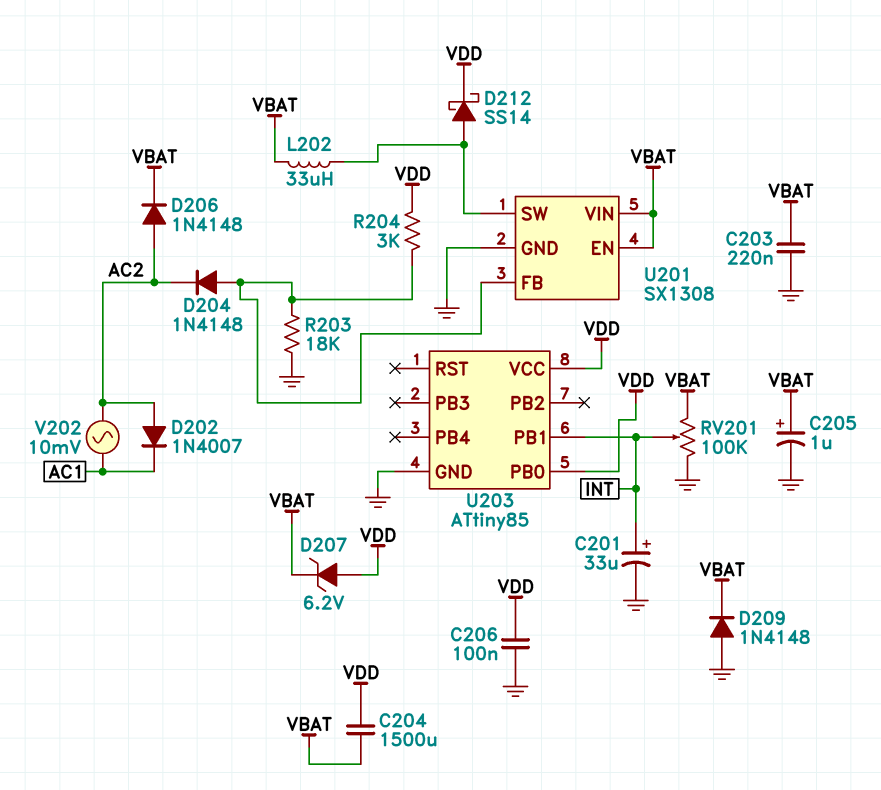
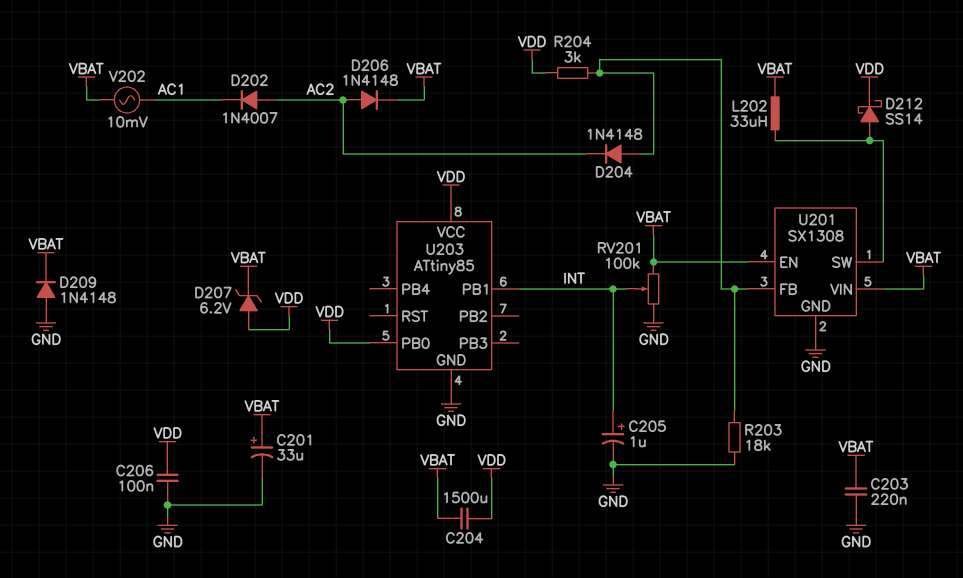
C201: 33uF (plus INT, minus GND) -> 33uF (plus VBAT, minus GND)
C205: 1uF (plus VBAT, minus GND) -> 1uF (plus INT, minus GND)
V202: AC 10mV (AC1, AC2) -> AC 10mV (AC1, VBAT)

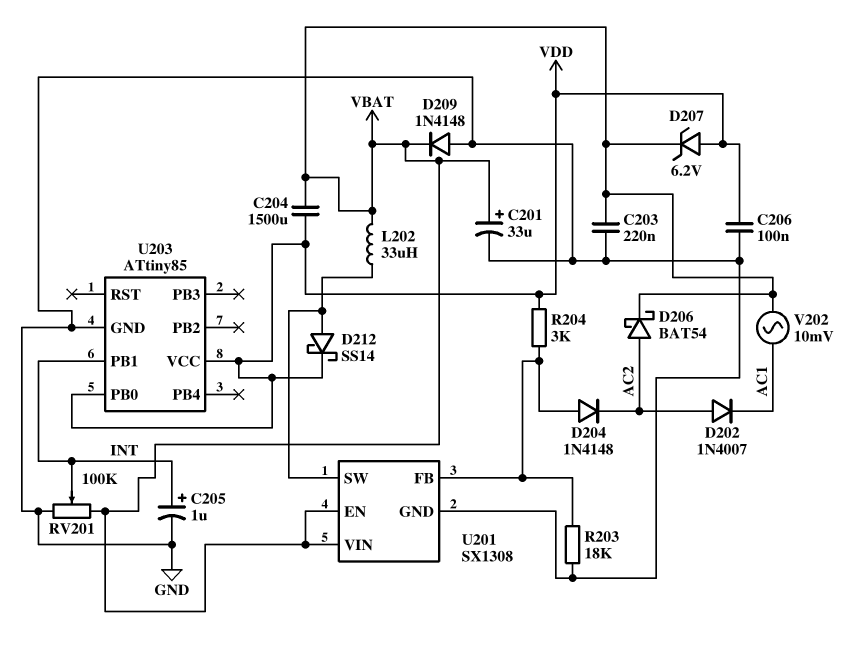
D206: diode 1N4148 (A AC2, K VBAT) -> schottky BAT54 (A AC2, K VBAT)

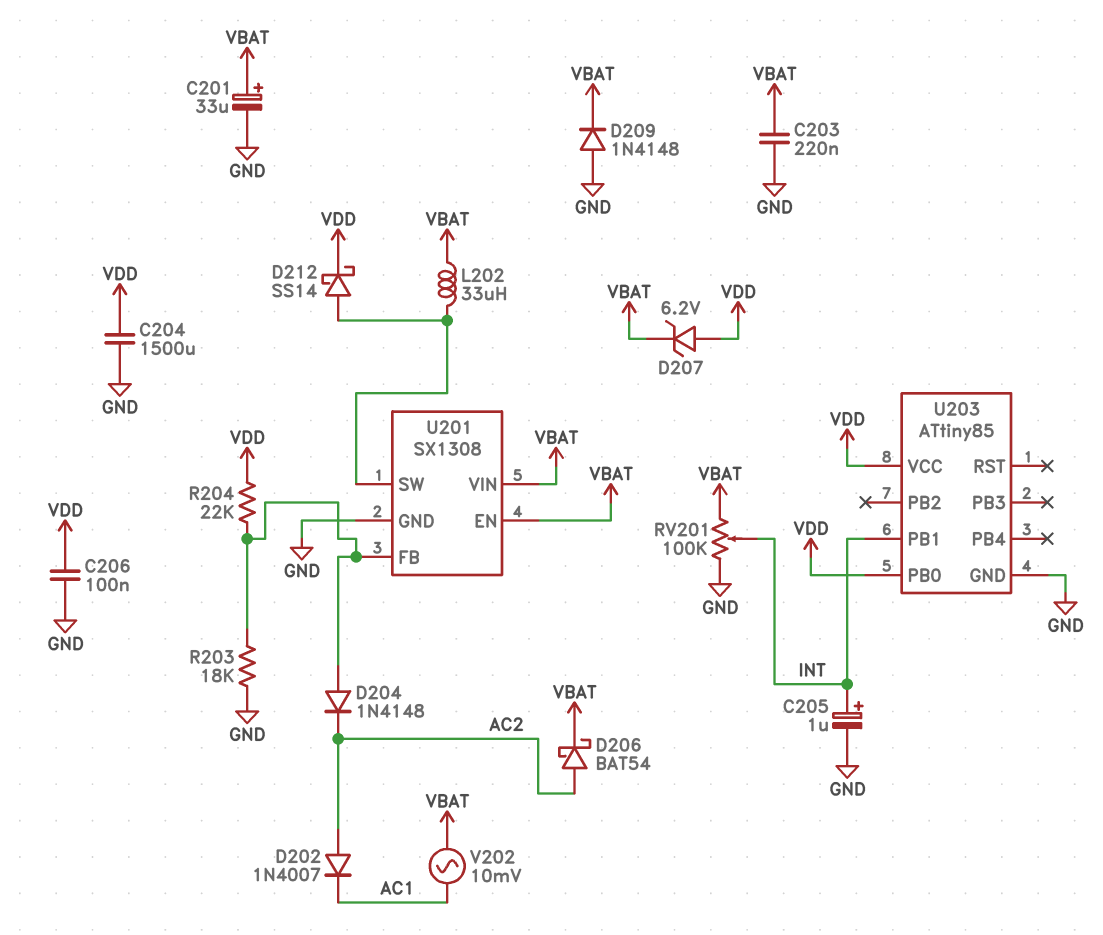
C204: 1500uF (VBAT, VDD) -> 1500uF (GND, VDD)
R204: 3k (U201/FB, VDD) -> 22k (U201/FB, VDD)

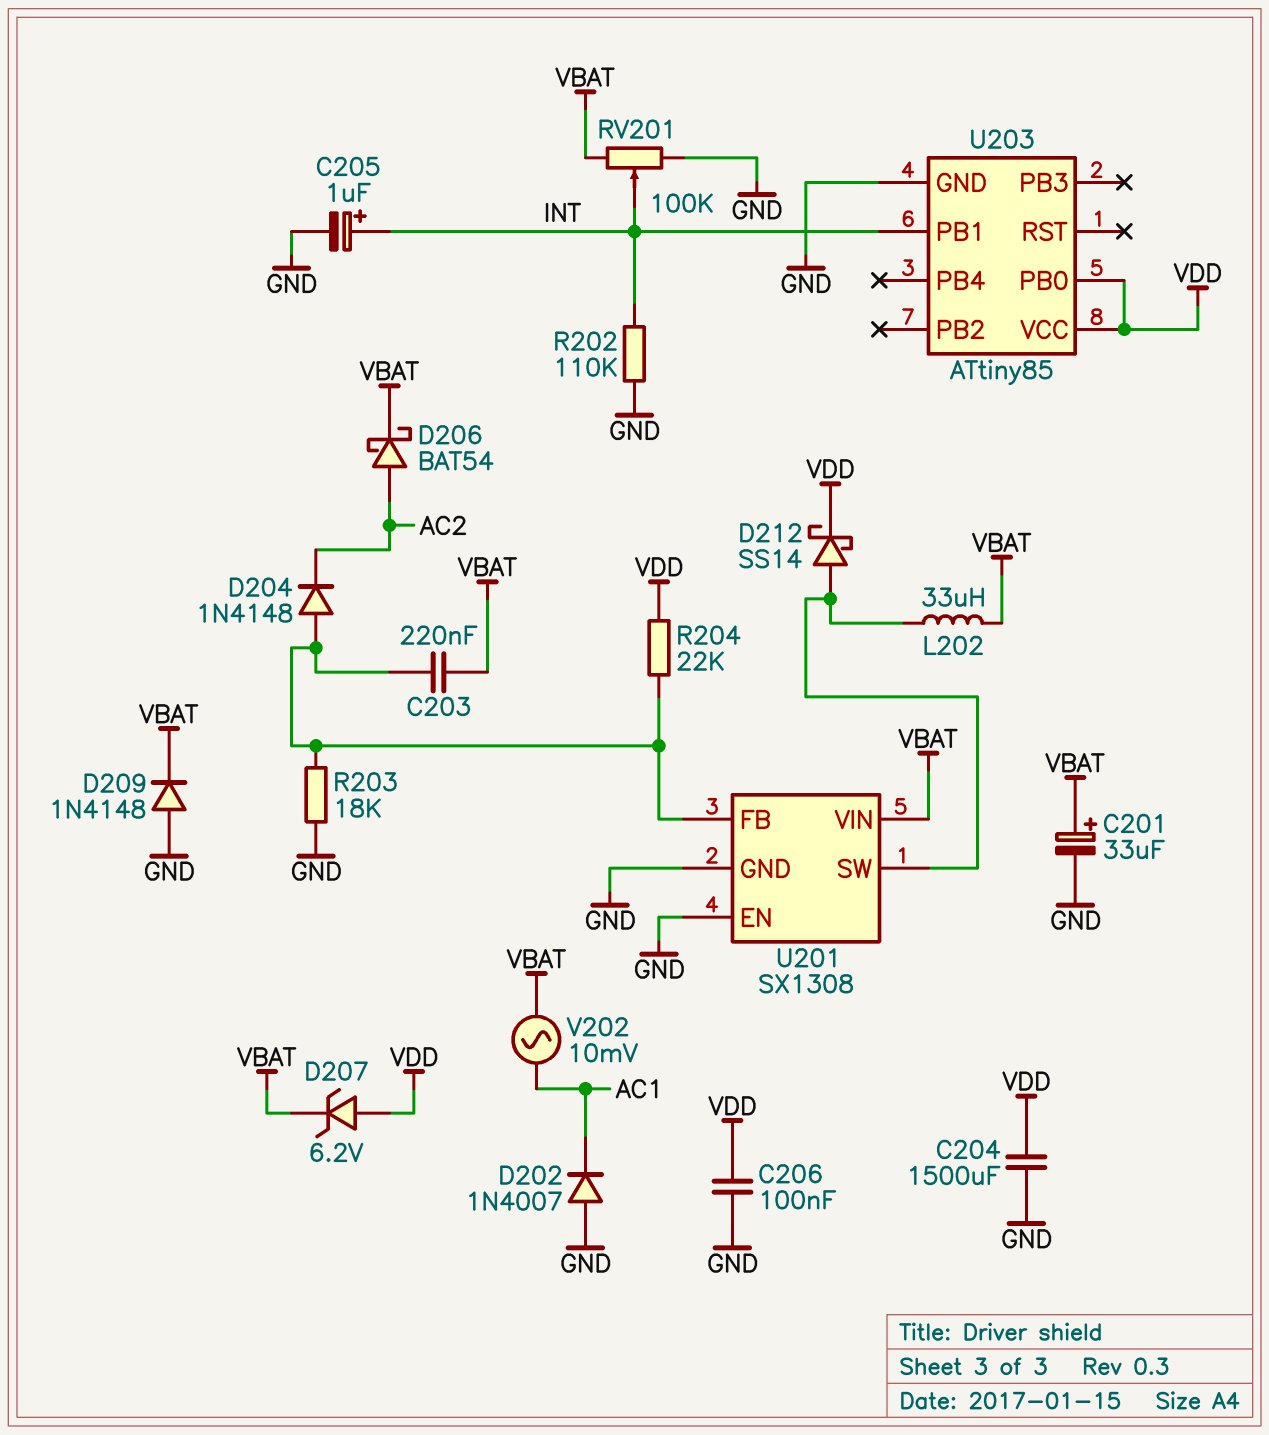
C203: 220nF (GND, VBAT) -> 220nF (U201/FB, VBAT)
D202: diode 1N4007 (A AC2, K AC1) -> diode 1N4007 (A GND, K AC1)
R202: none -> 110k (GND, INT)
U201 pin EN: VBAT -> GND

